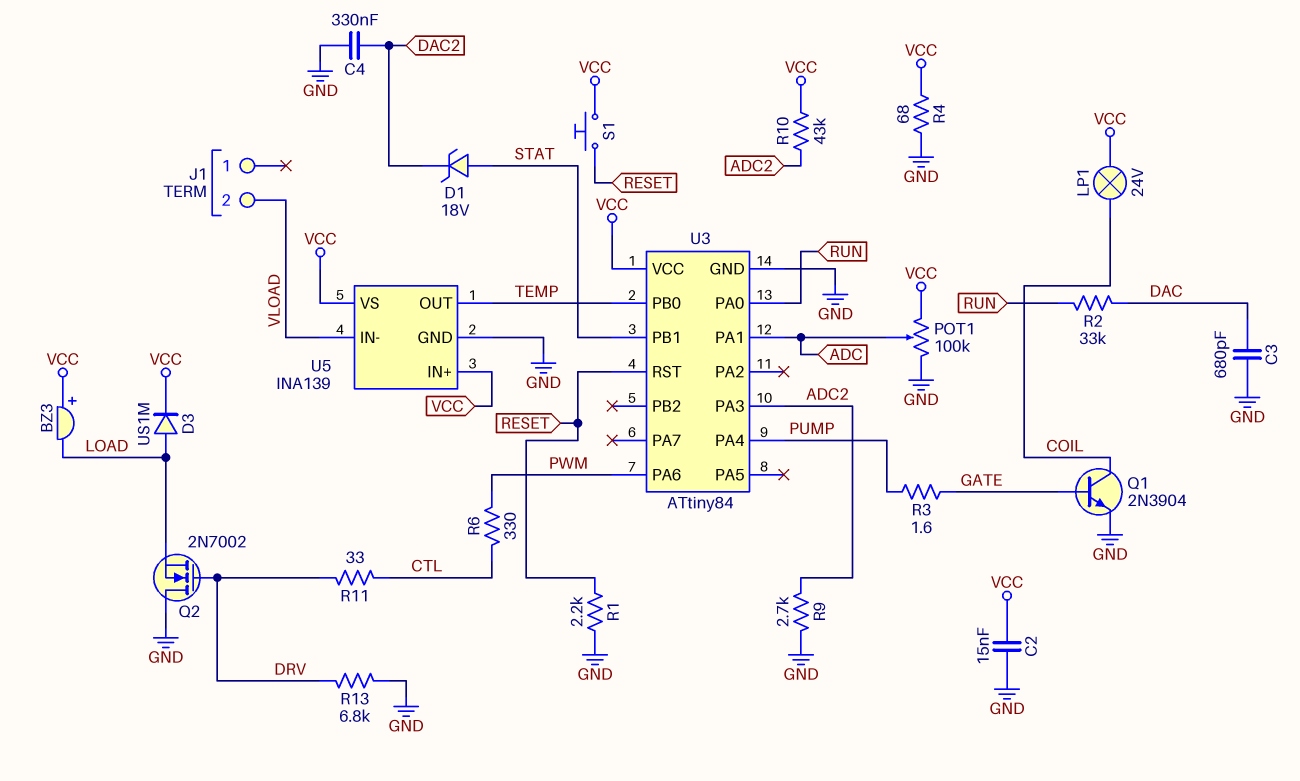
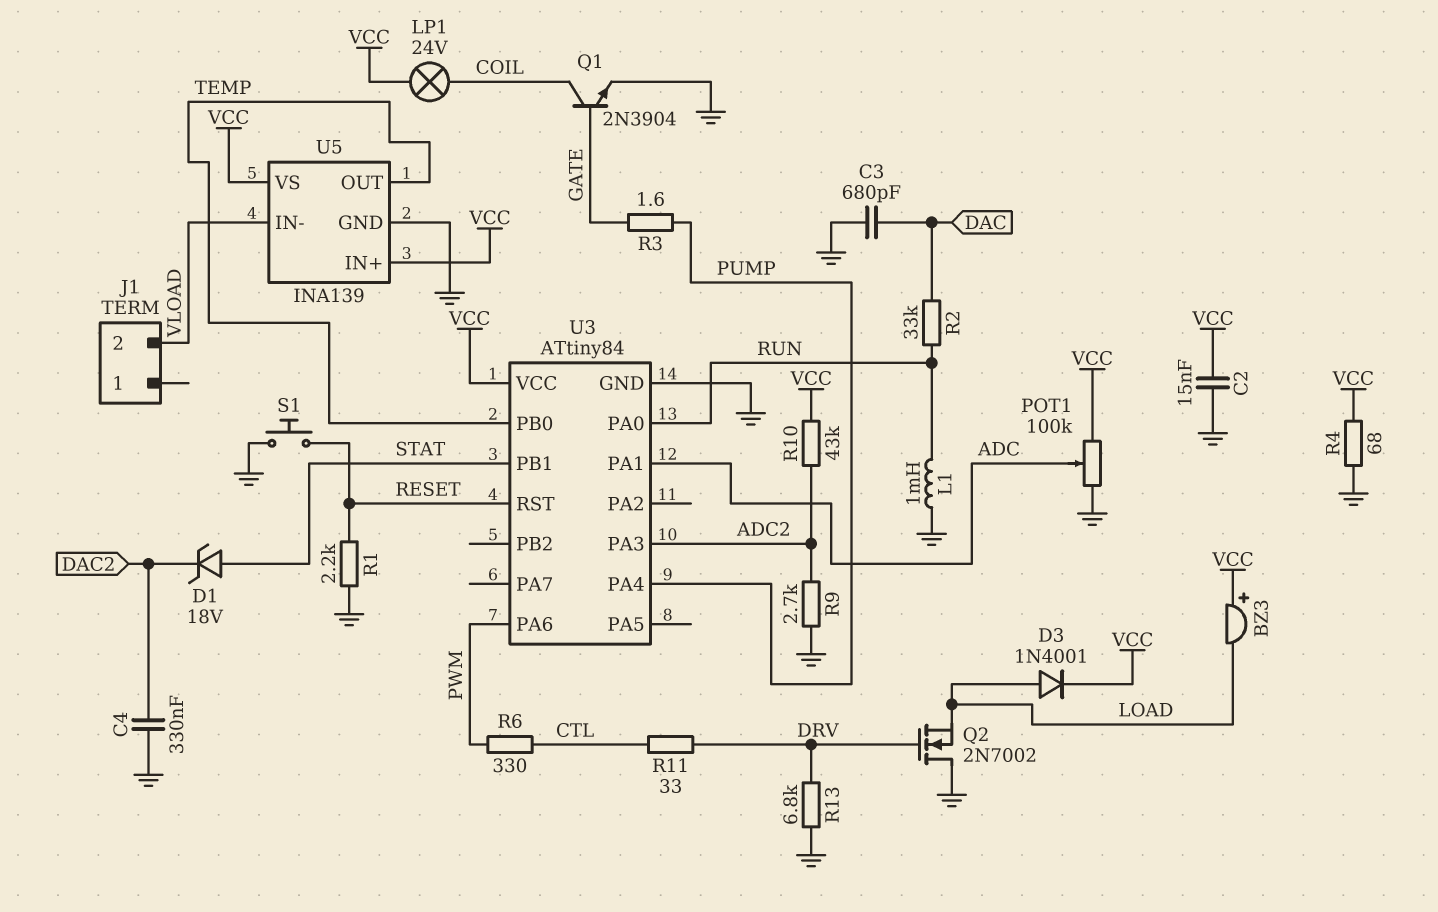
D3: diode US1M (A LOAD, K VCC) -> diode 1N4001 (A LOAD, K VCC)
L1: none -> 1mH (GND, RUN)
S1: button (RESET, VCC) -> button (GND, RESET)

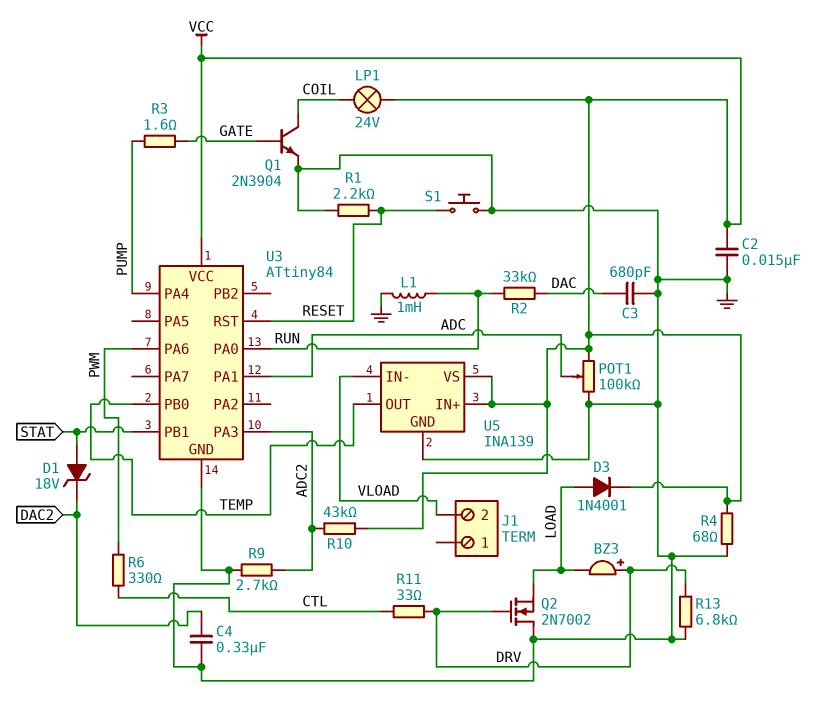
BZ3: buzzer (plus VCC, minus LOAD) -> buzzer (plus DRV, minus LOAD)

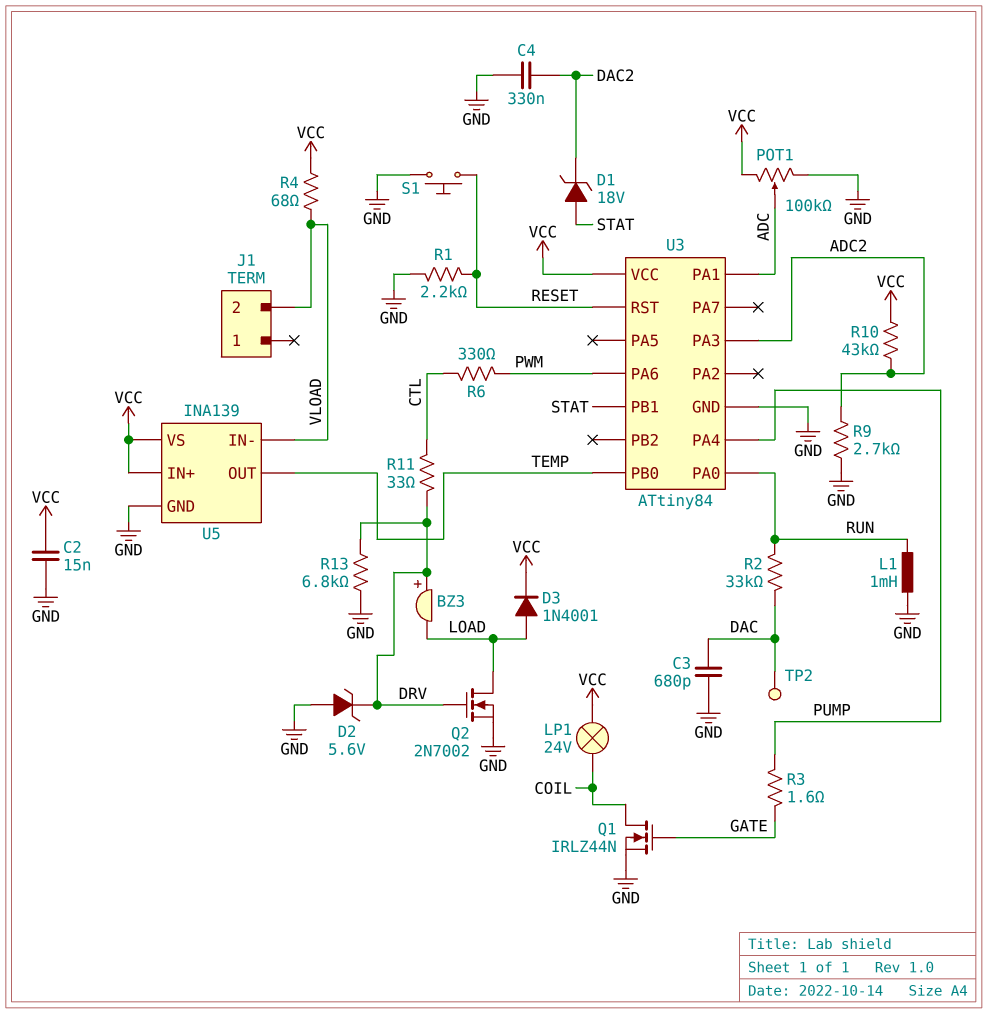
D2: none -> zener 5.6V (A GND, K DRV)
Q1: NPN 2N3904 (B GATE, C COIL, E GND) -> NMOS IRLZ44N (G GATE, D COIL, S GND)
Q2: NMOS 2N7002 (G DRV, D GND, S LOAD) -> NMOS 2N7002 (G DRV, D LOAD, S GND)
R4: 68 (GND, VCC) -> 68 (VCC, VLOAD)
TP2: none -> test point (DAC)

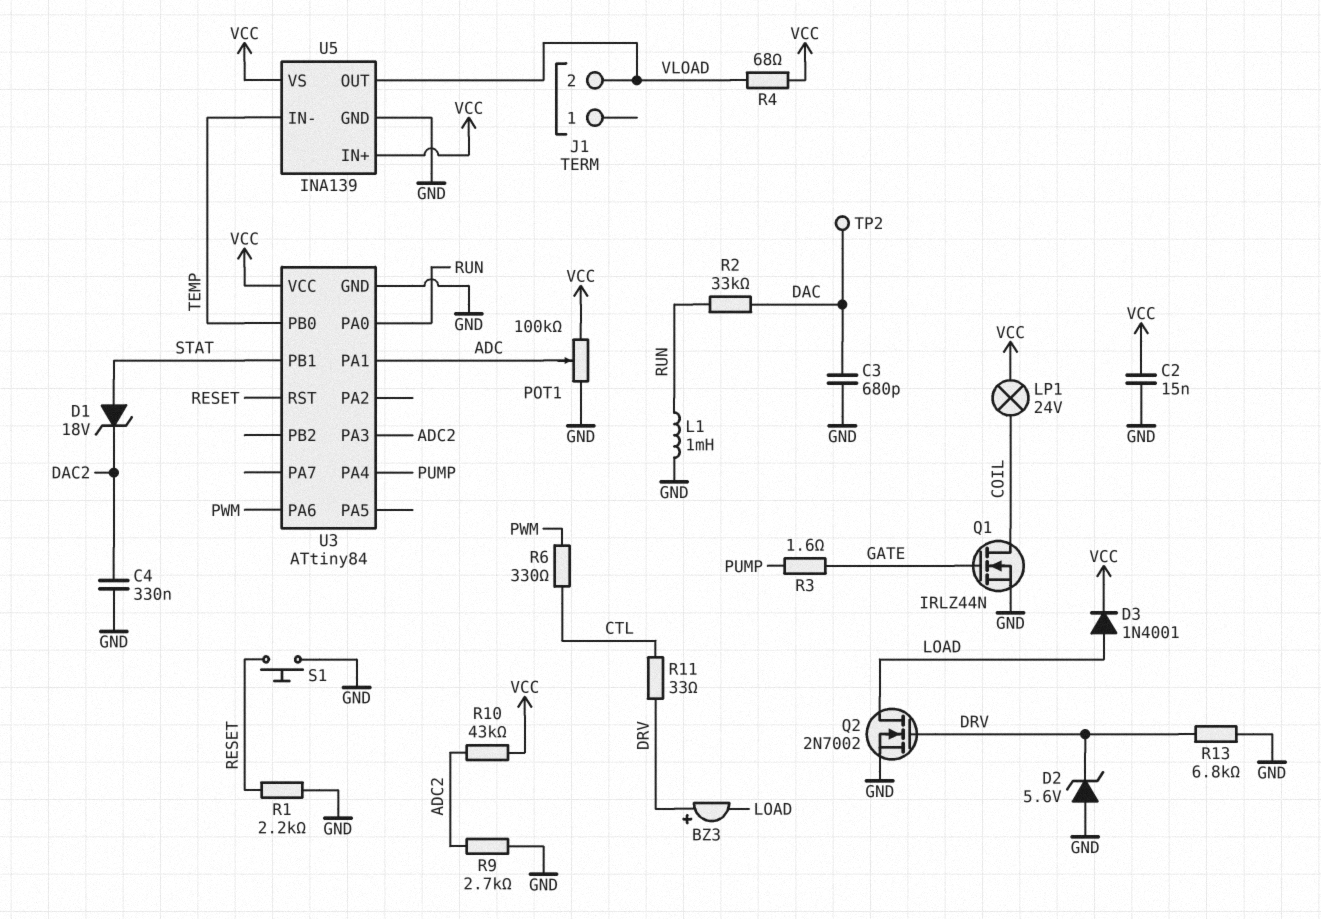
U5 pin IN-: VLOAD -> TEMP
U5 pin OUT: TEMP -> VLOAD

